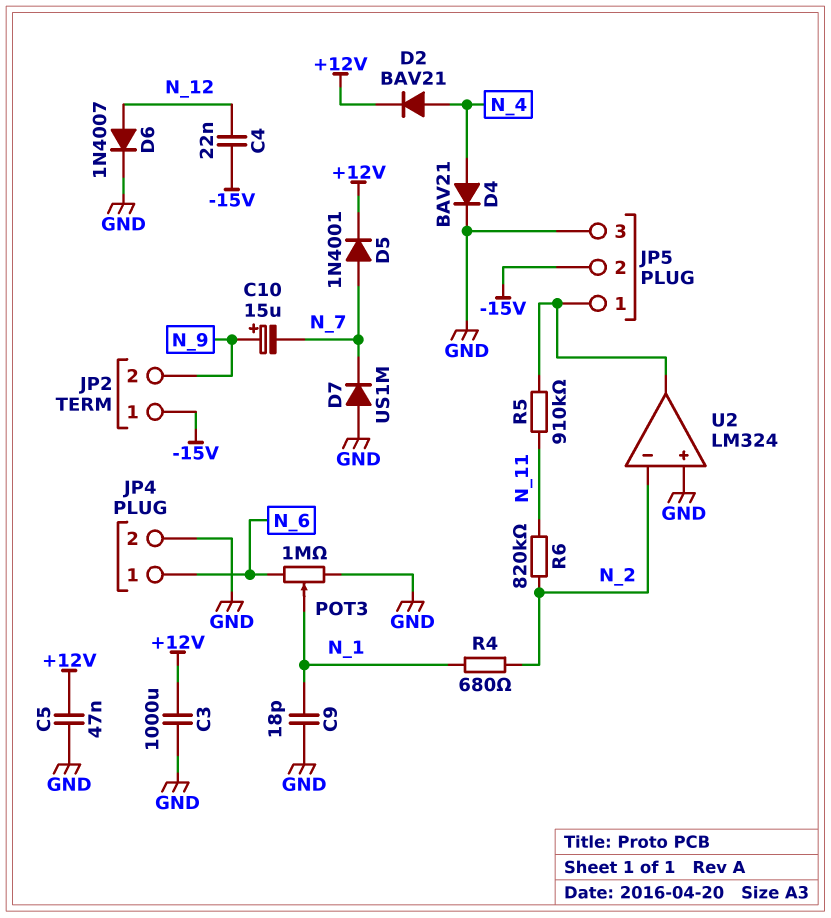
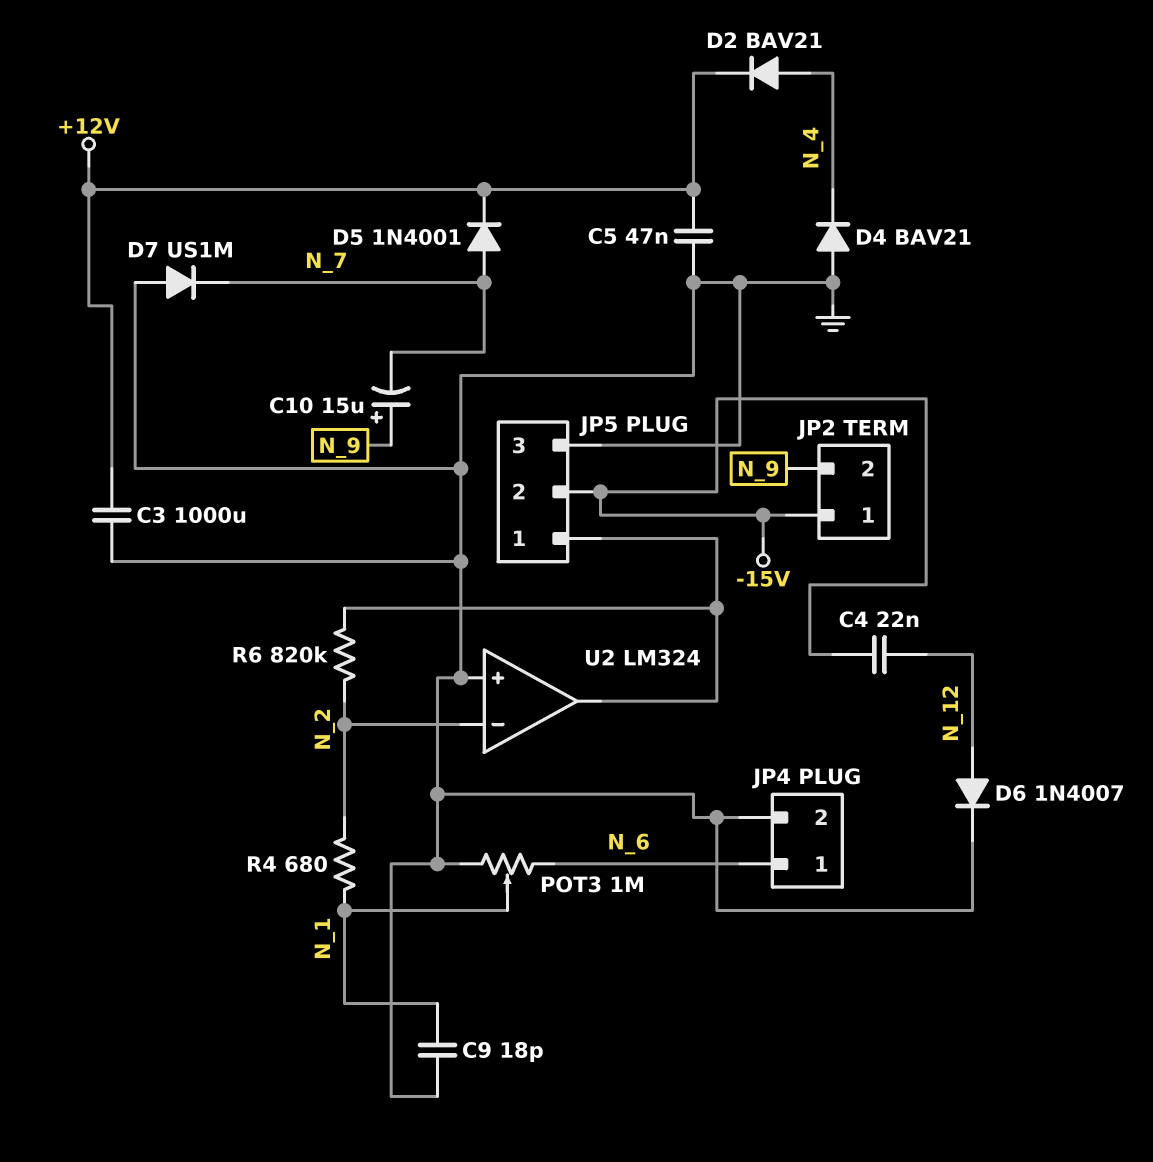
D4: diode BAV21 (A N_4, K GND) -> diode BAV21 (A GND, K N_4)
R5: 910k (JP5/1, N_11) -> none
R6: 820k (N_2, N_11) -> 820k (JP5/1, N_2)

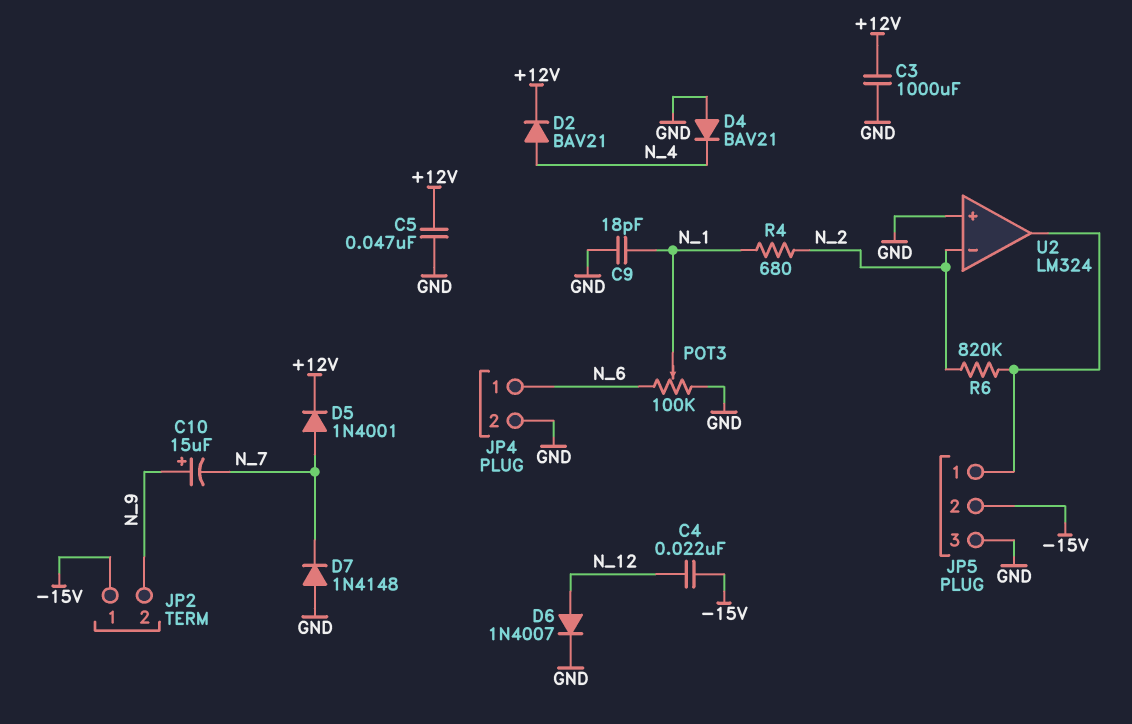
D7: diode US1M (A GND, K N_7) -> diode 1N4148 (A GND, K N_7)
POT3: 1M (GND, N_6, wiper N_1) -> 100k (GND, N_6, wiper N_1)

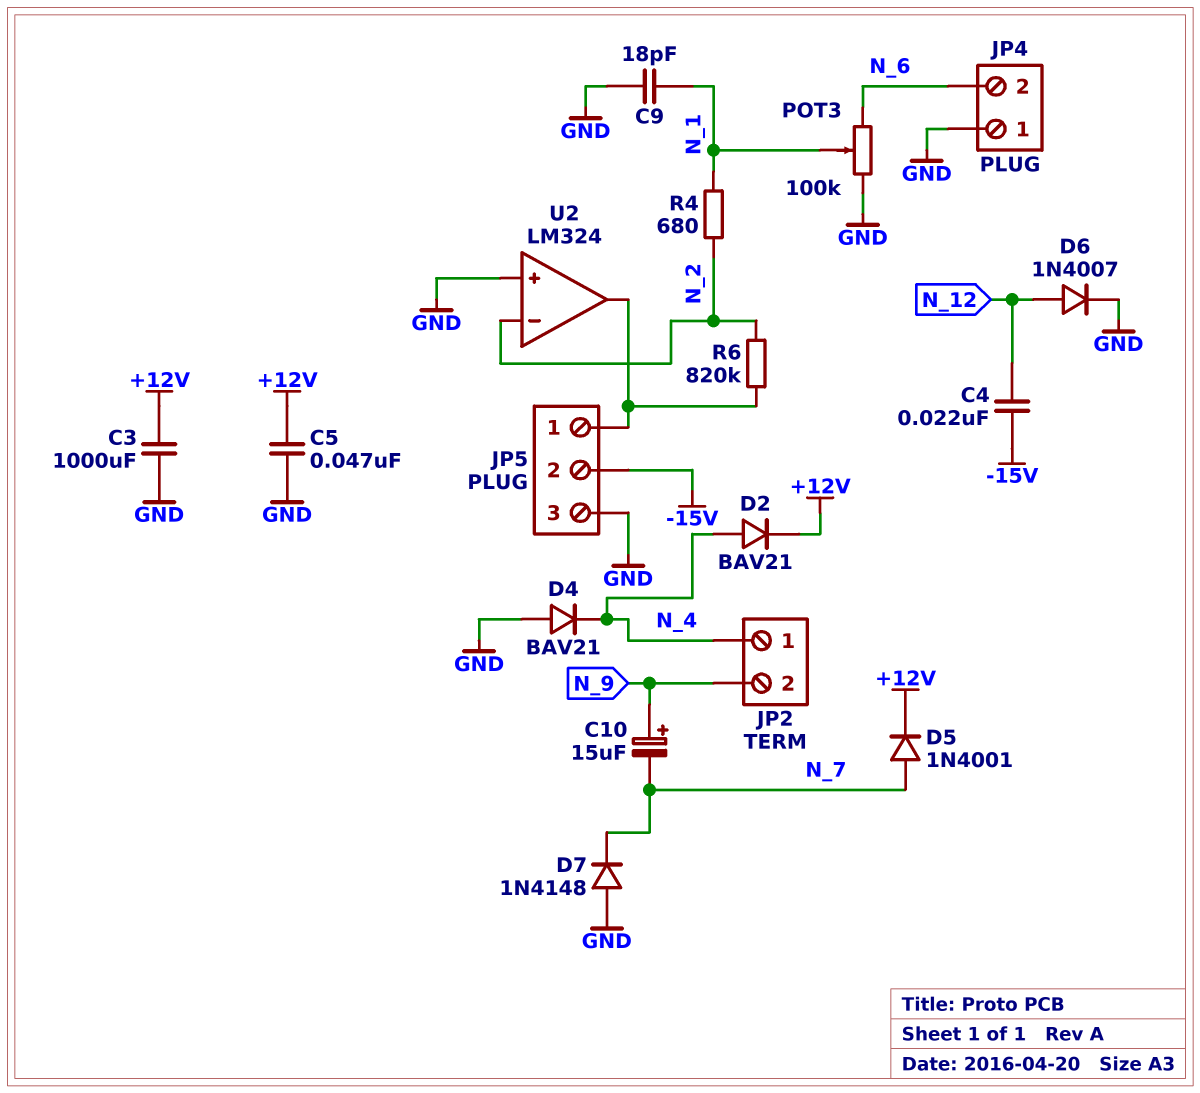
JP2 pin 1: -15V -> N_4
JP4 pin 1: N_6 -> GND
JP4 pin 2: GND -> N_6

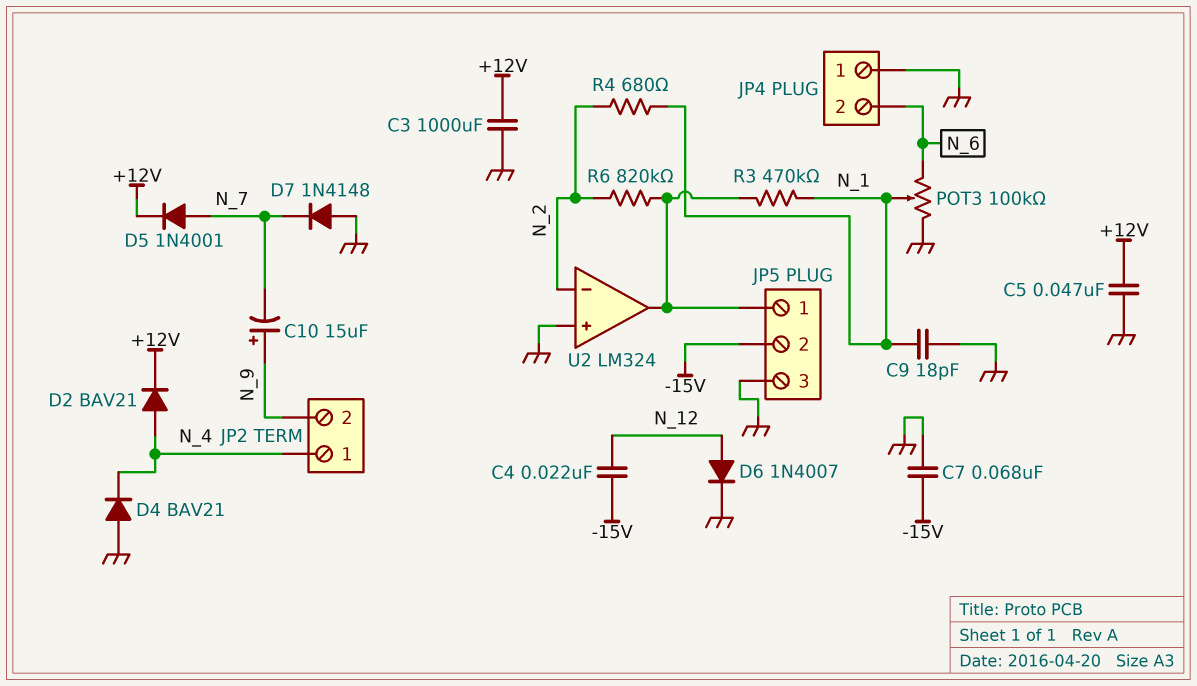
C7: none -> 68nF (-15V, GND)
R3: none -> 470k (JP5/1, N_1)

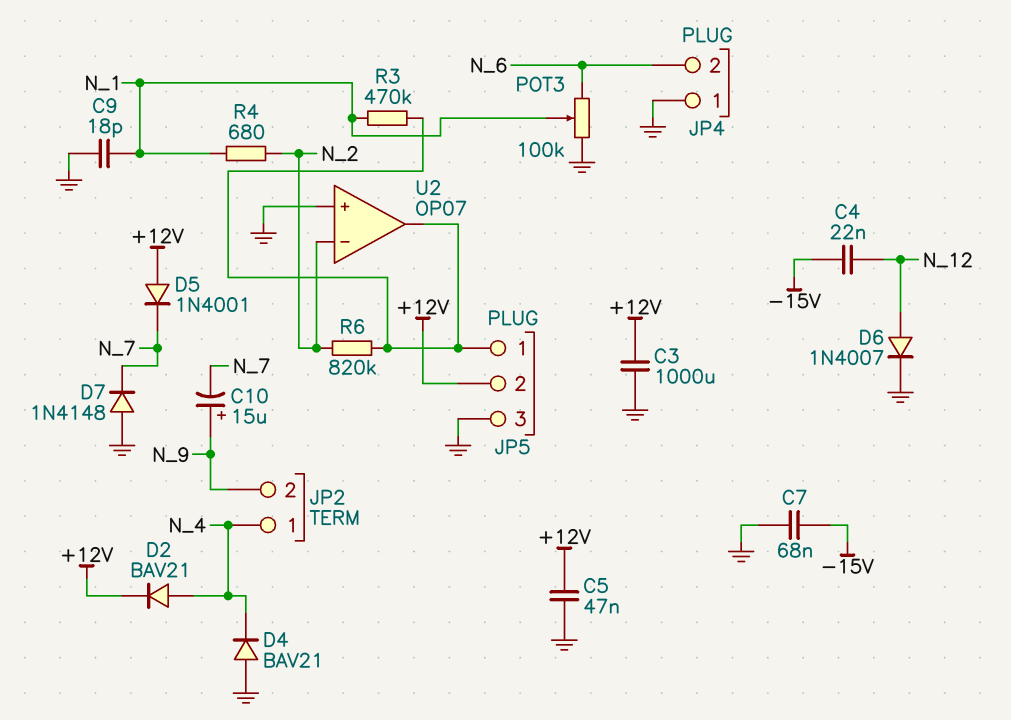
D5: diode 1N4001 (A N_7, K +12V) -> diode 1N4001 (A +12V, K N_7)
JP5 pin 2: -15V -> +12V
U2: LM324 -> OP07

